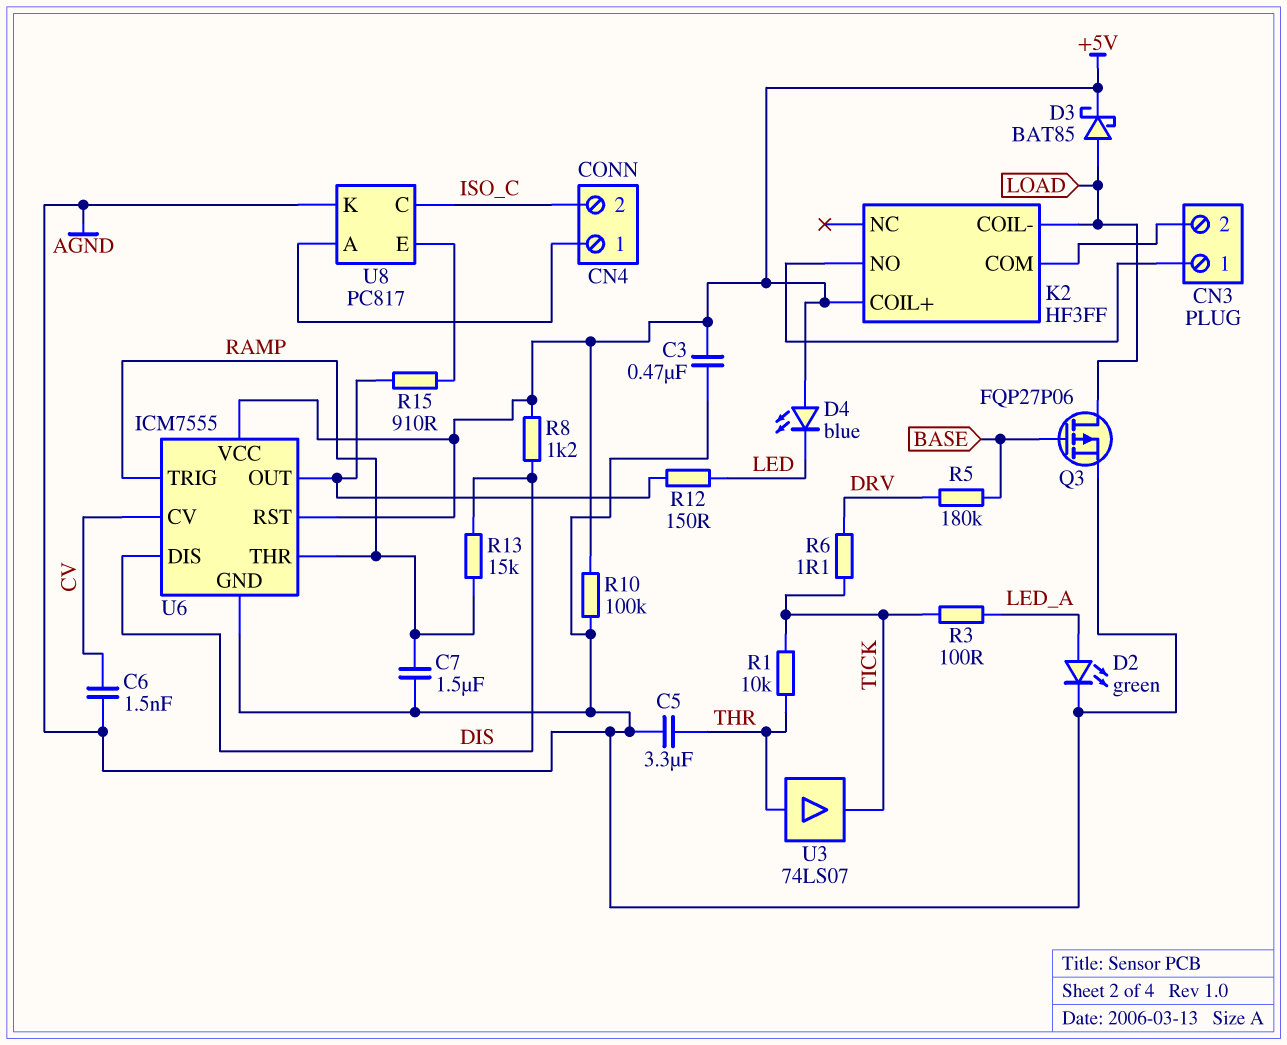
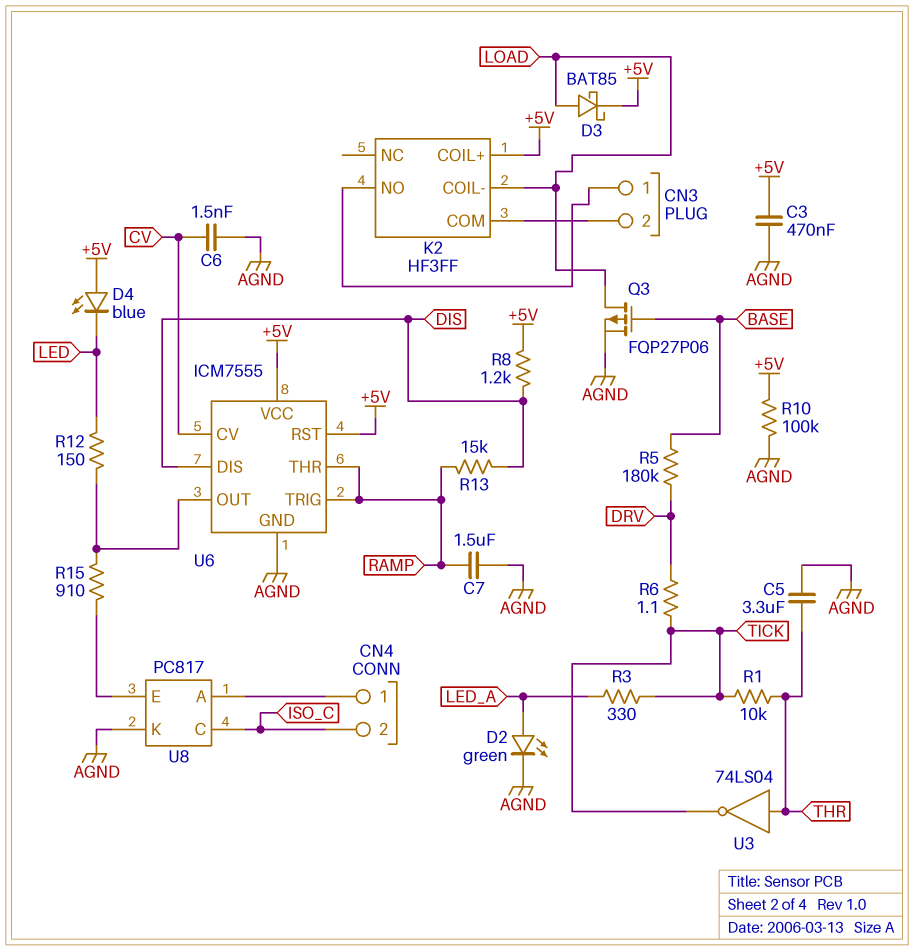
R3: 100 (LED_A, TICK) -> 330 (LED_A, TICK)
U3: buffer 74LS07 (in THR, out TICK) -> NOT 74LS04 (in THR, out TICK)

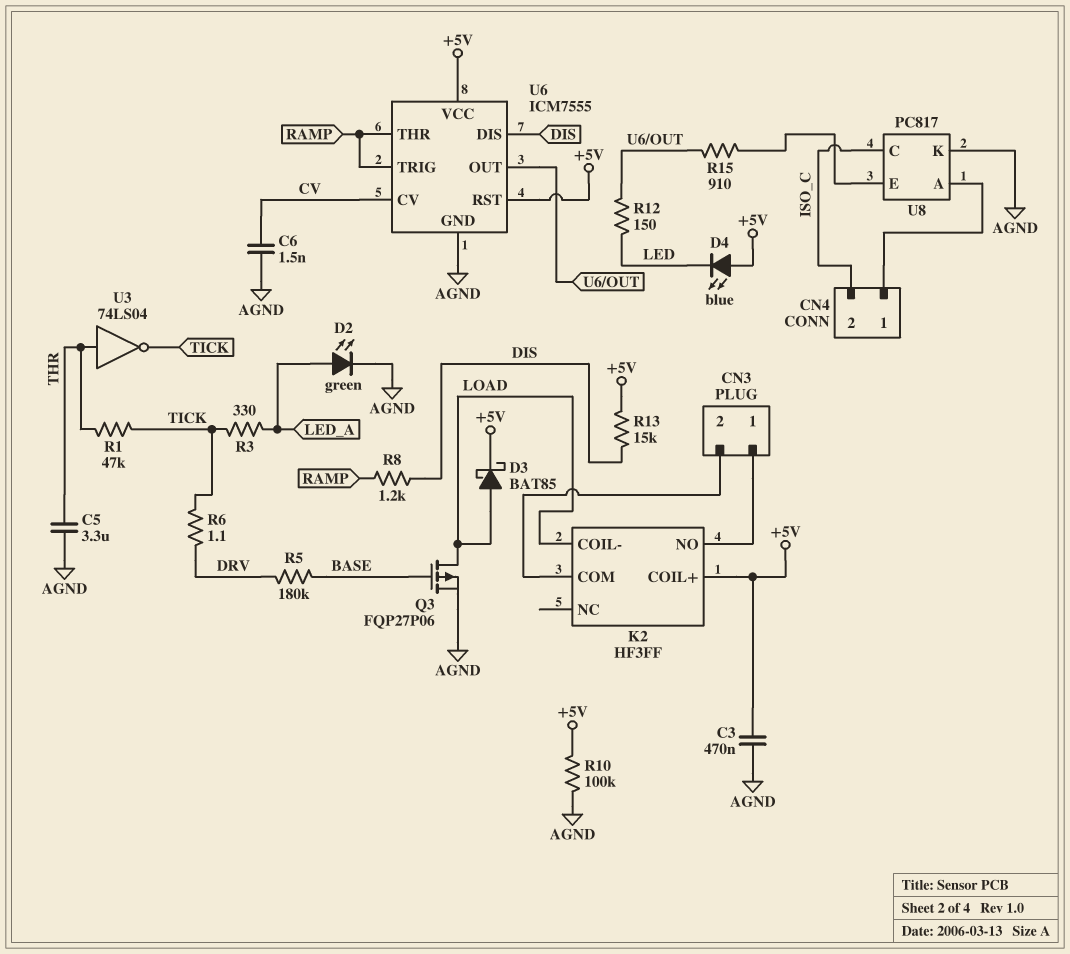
C7: 1.5uF (AGND, RAMP) -> none
R1: 10k (THR, TICK) -> 47k (THR, TICK)
R8: 1.2k (+5V, DIS) -> 1.2k (DIS, RAMP)
R13: 15k (DIS, RAMP) -> 15k (+5V, DIS)

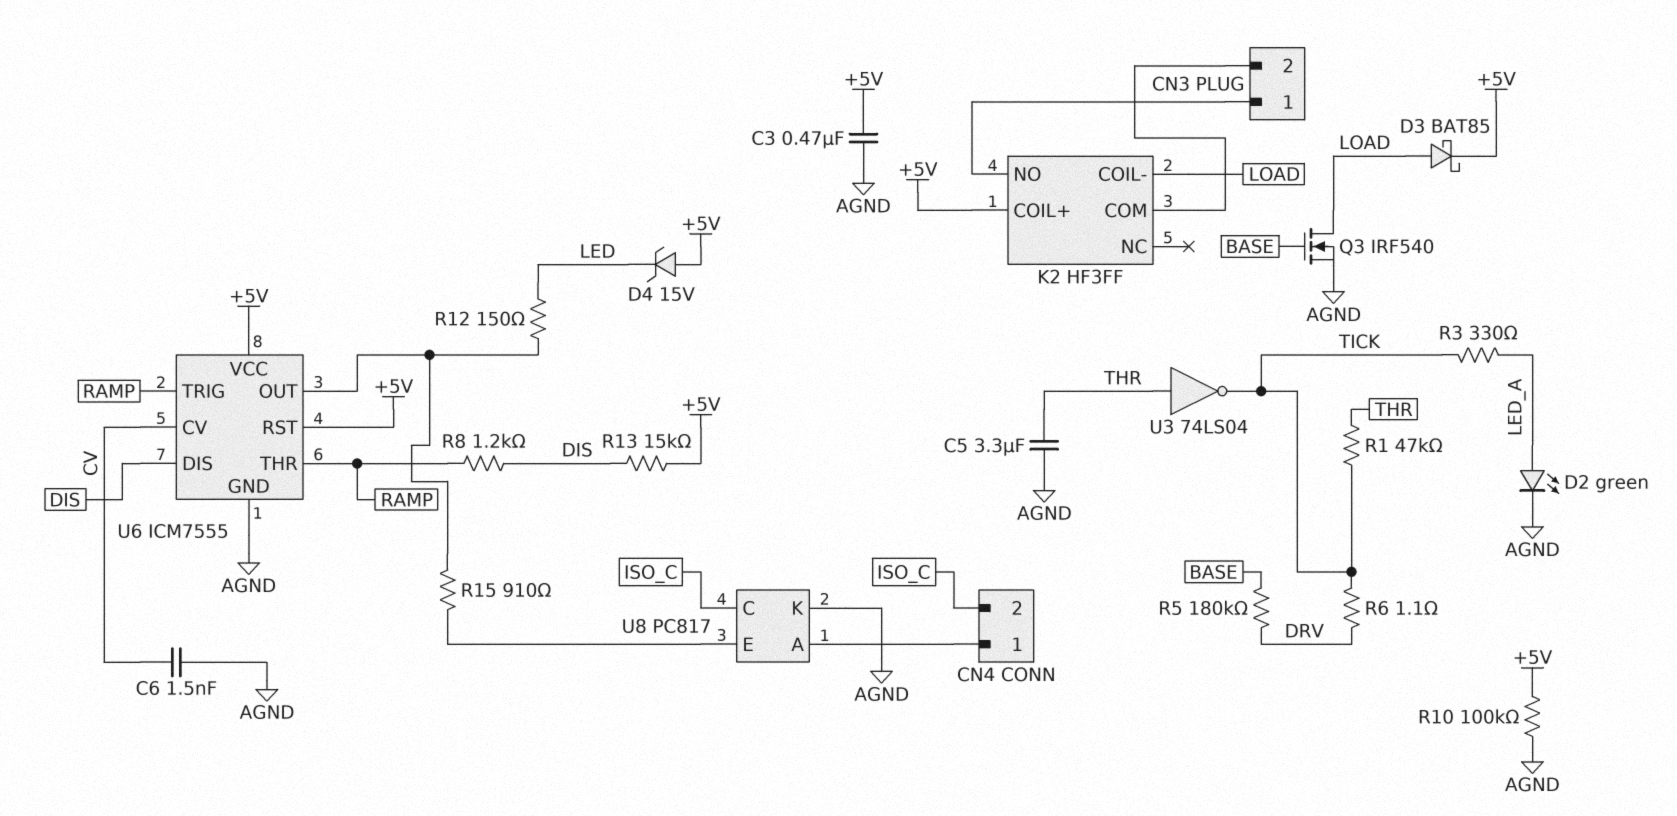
D4: LED blue (A +5V, K LED) -> zener 15V (A +5V, K LED)
Q3: PMOS FQP27P06 (G BASE, D LOAD, S AGND) -> NMOS IRF540 (G BASE, D LOAD, S AGND)

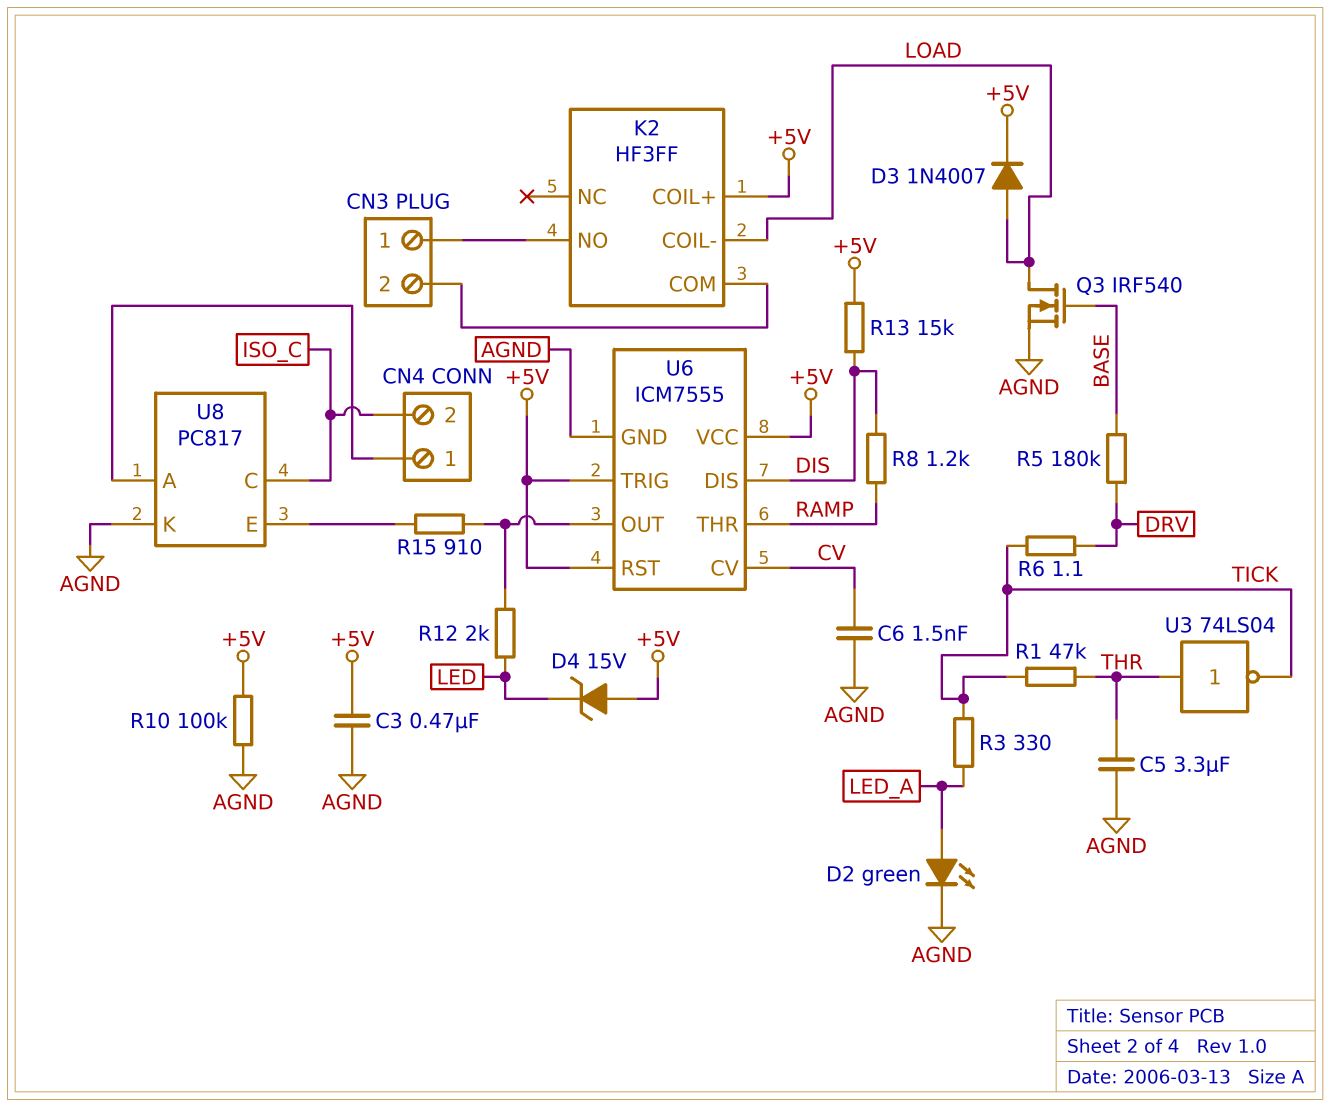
D3: schottky BAT85 (A LOAD, K +5V) -> diode 1N4007 (A LOAD, K +5V)
R12: 150 (LED, U6/OUT) -> 2k (LED, U6/OUT)
U6 pin TRIG: RAMP -> +5V

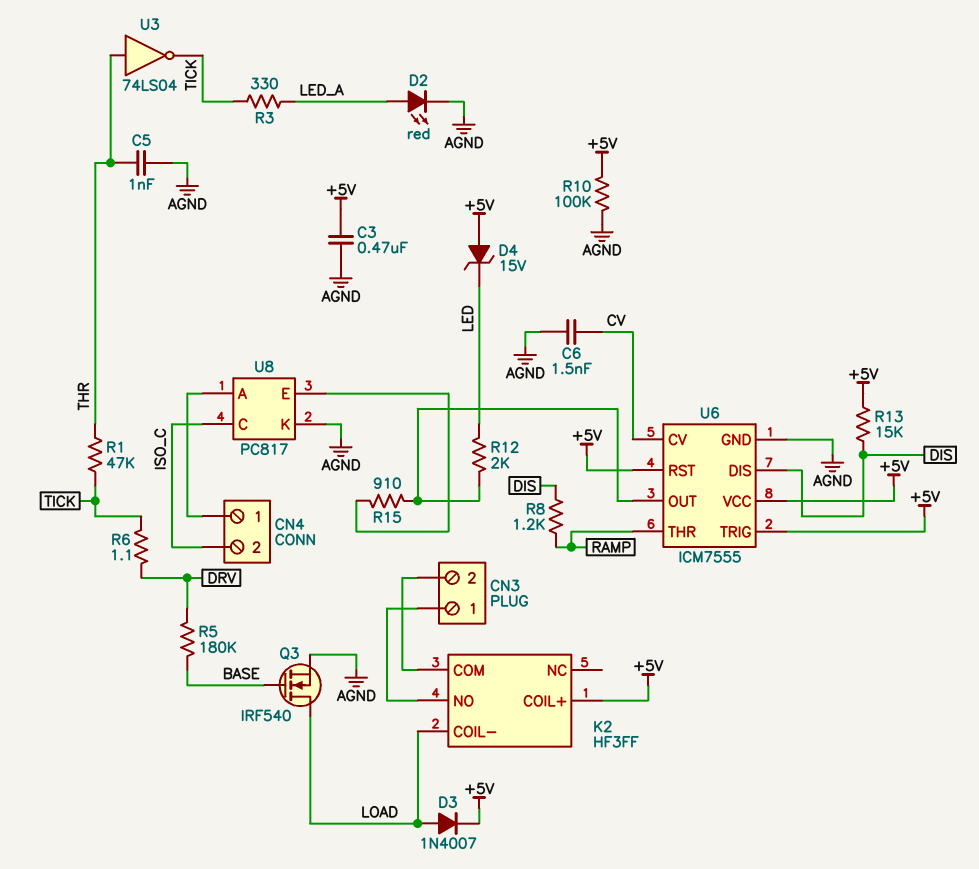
C5: 3.3uF (AGND, THR) -> 1nF (AGND, THR)
D2: LED green (A LED_A, K AGND) -> LED red (A LED_A, K AGND)

